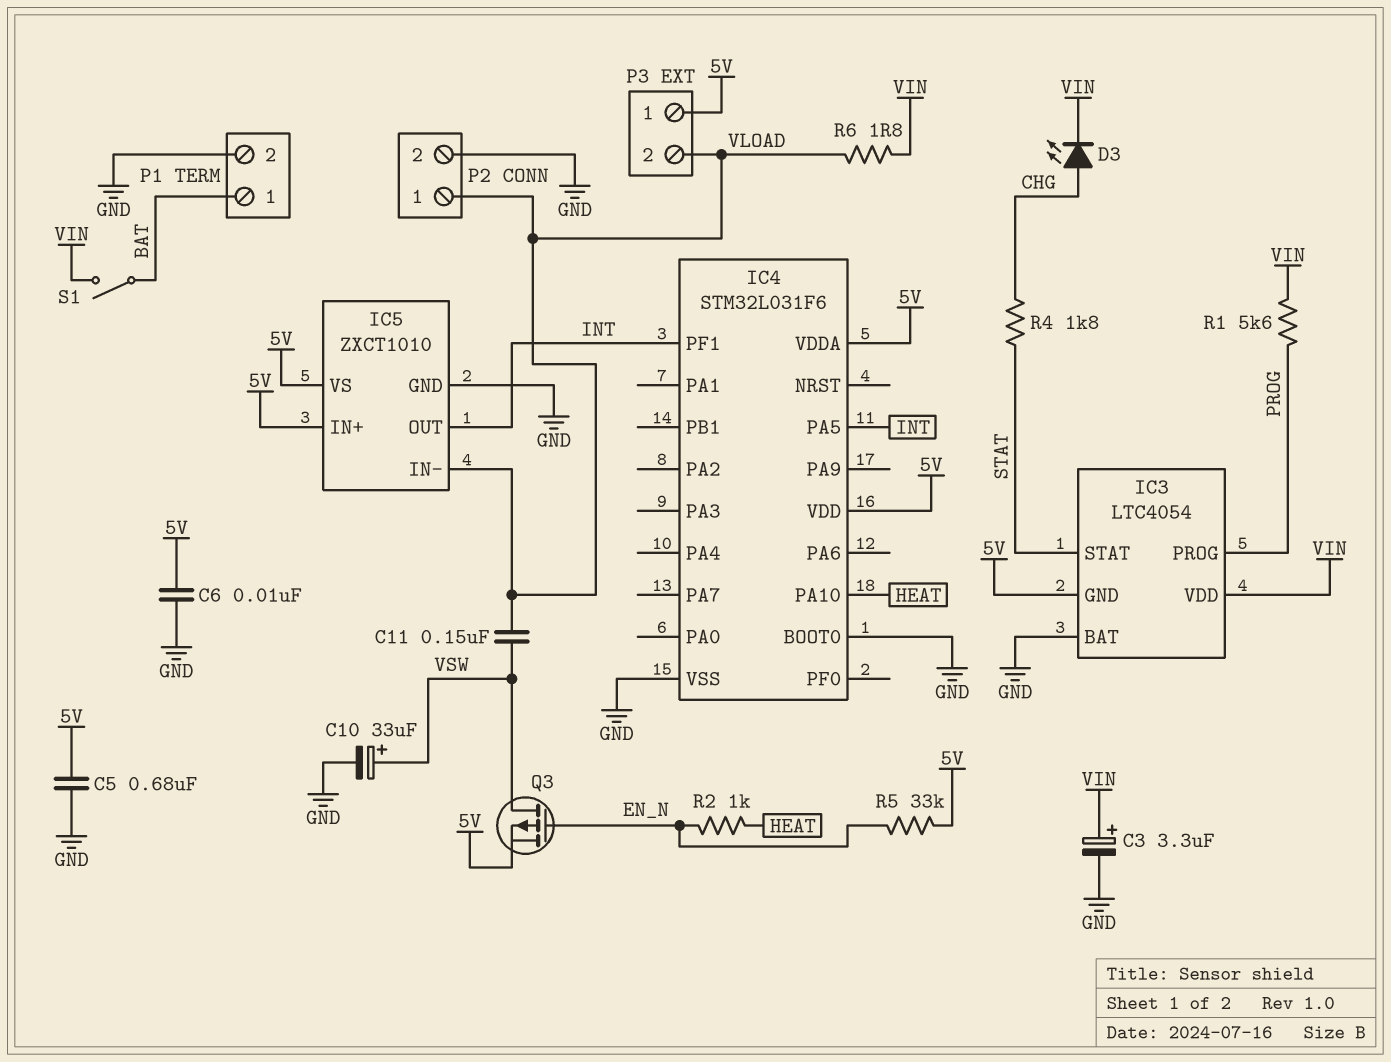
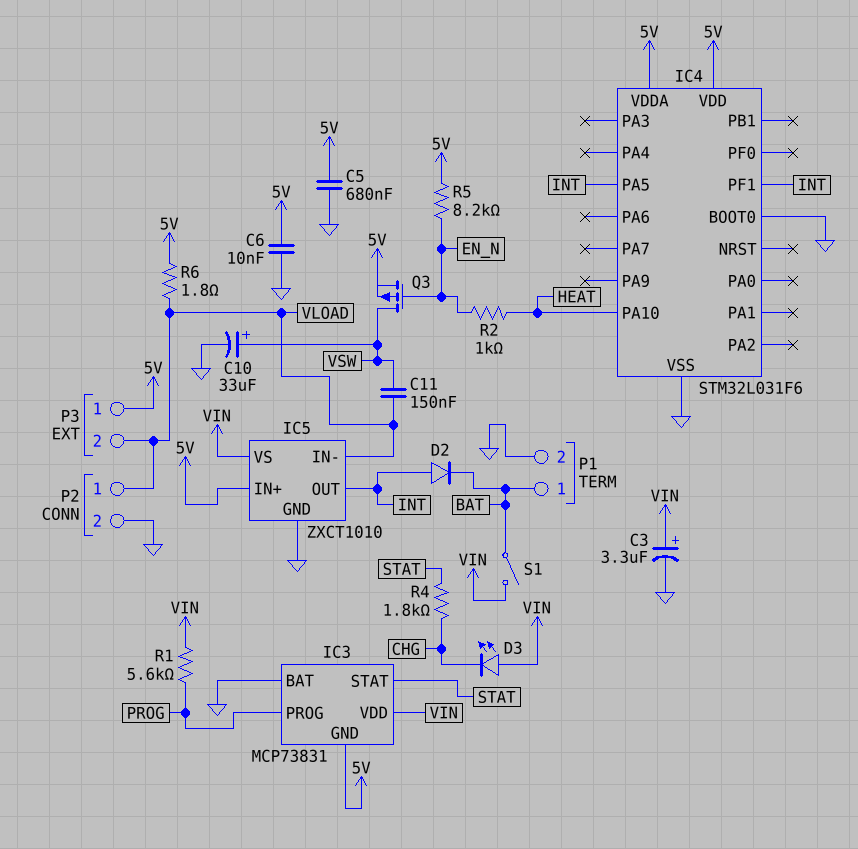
D2: none -> diode (A INT, K BAT)
D3: LED (A CHG, K VIN) -> LED (A VIN, K CHG)
IC3: LTC4054 -> MCP73831
IC5 pin VS: 5V -> VIN
R5: 33k (5V, EN_N) -> 8.2k (5V, EN_N)
R6: 1.8 (VIN, VLOAD) -> 1.8 (5V, VLOAD)

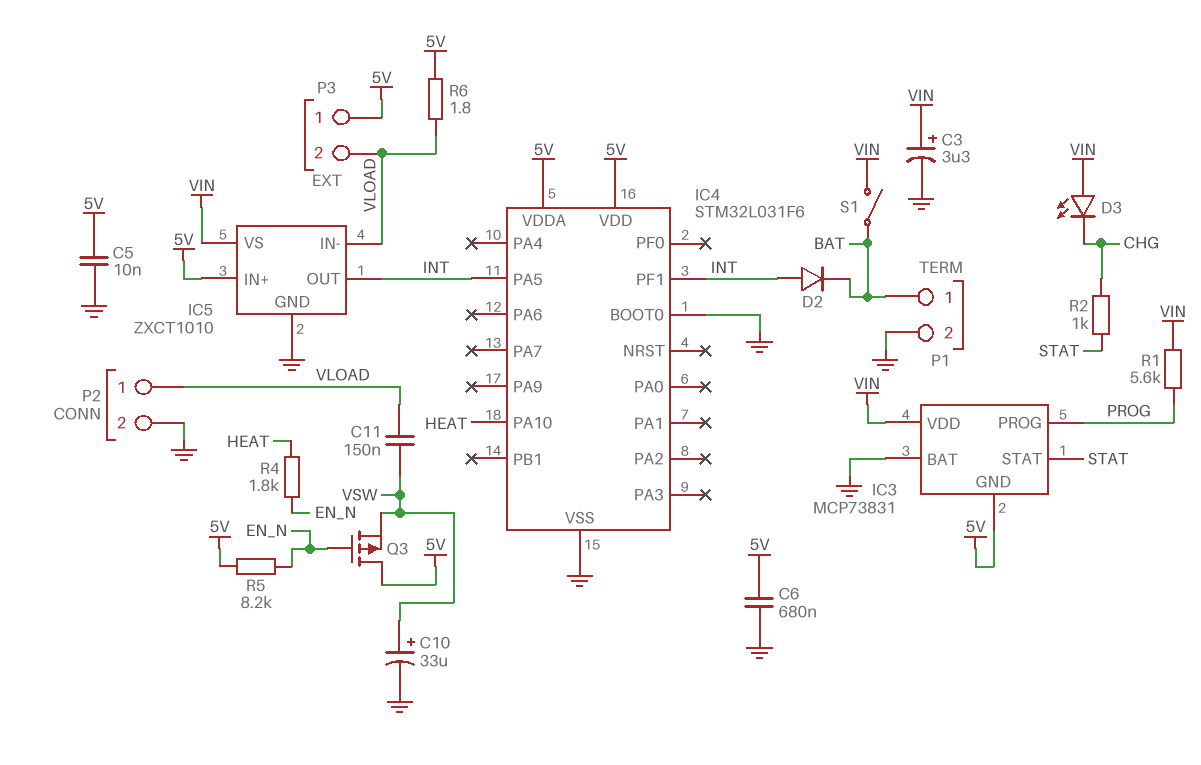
C5: 680nF (5V, GND) -> 10nF (5V, GND)
C6: 10nF (5V, GND) -> 680nF (5V, GND)
Q3: PMOS (G EN_N, D VSW, S 5V) -> PMOS (G EN_N, D 5V, S VSW)
R2: 1k (EN_N, HEAT) -> 1k (CHG, STAT)
R4: 1.8k (CHG, STAT) -> 1.8k (EN_N, HEAT)

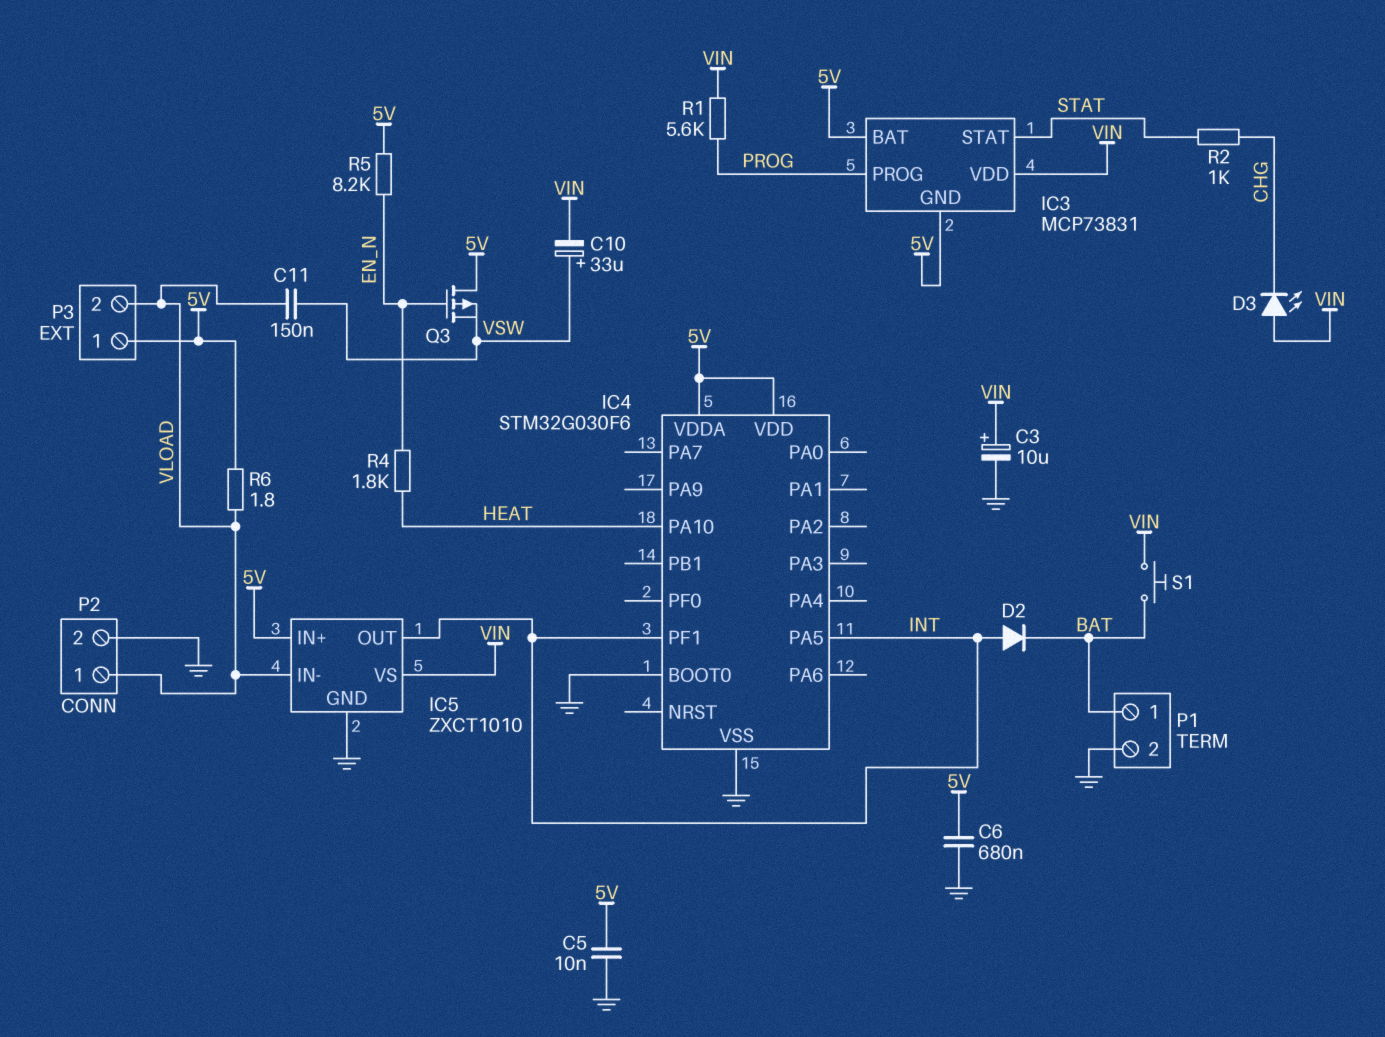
C3: 3.3uF (plus VIN, minus GND) -> 10uF (plus VIN, minus GND)
C10: 33uF (plus VSW, minus GND) -> 33uF (plus VSW, minus VIN)
IC3 pin BAT: GND -> 5V
IC4: STM32L031F6 -> STM32G030F6
S1: switch (BAT, VIN) -> button (BAT, VIN)

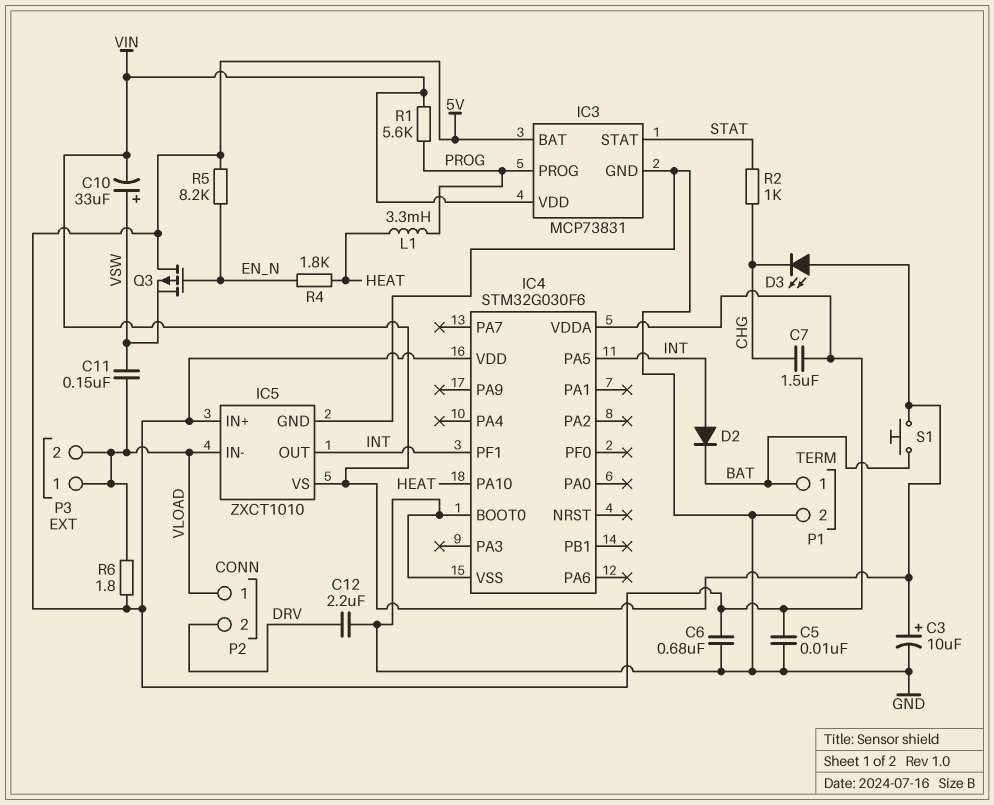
C7: none -> 1.5uF (5V, CHG)
C12: none -> 2.2uF (DRV, GND)
IC3 pin GND: 5V -> GND
L1: none -> 3.3mH (HEAT, PROG)
P2 pin 2: GND -> DRV
P3 pin 1: 5V -> VLOAD

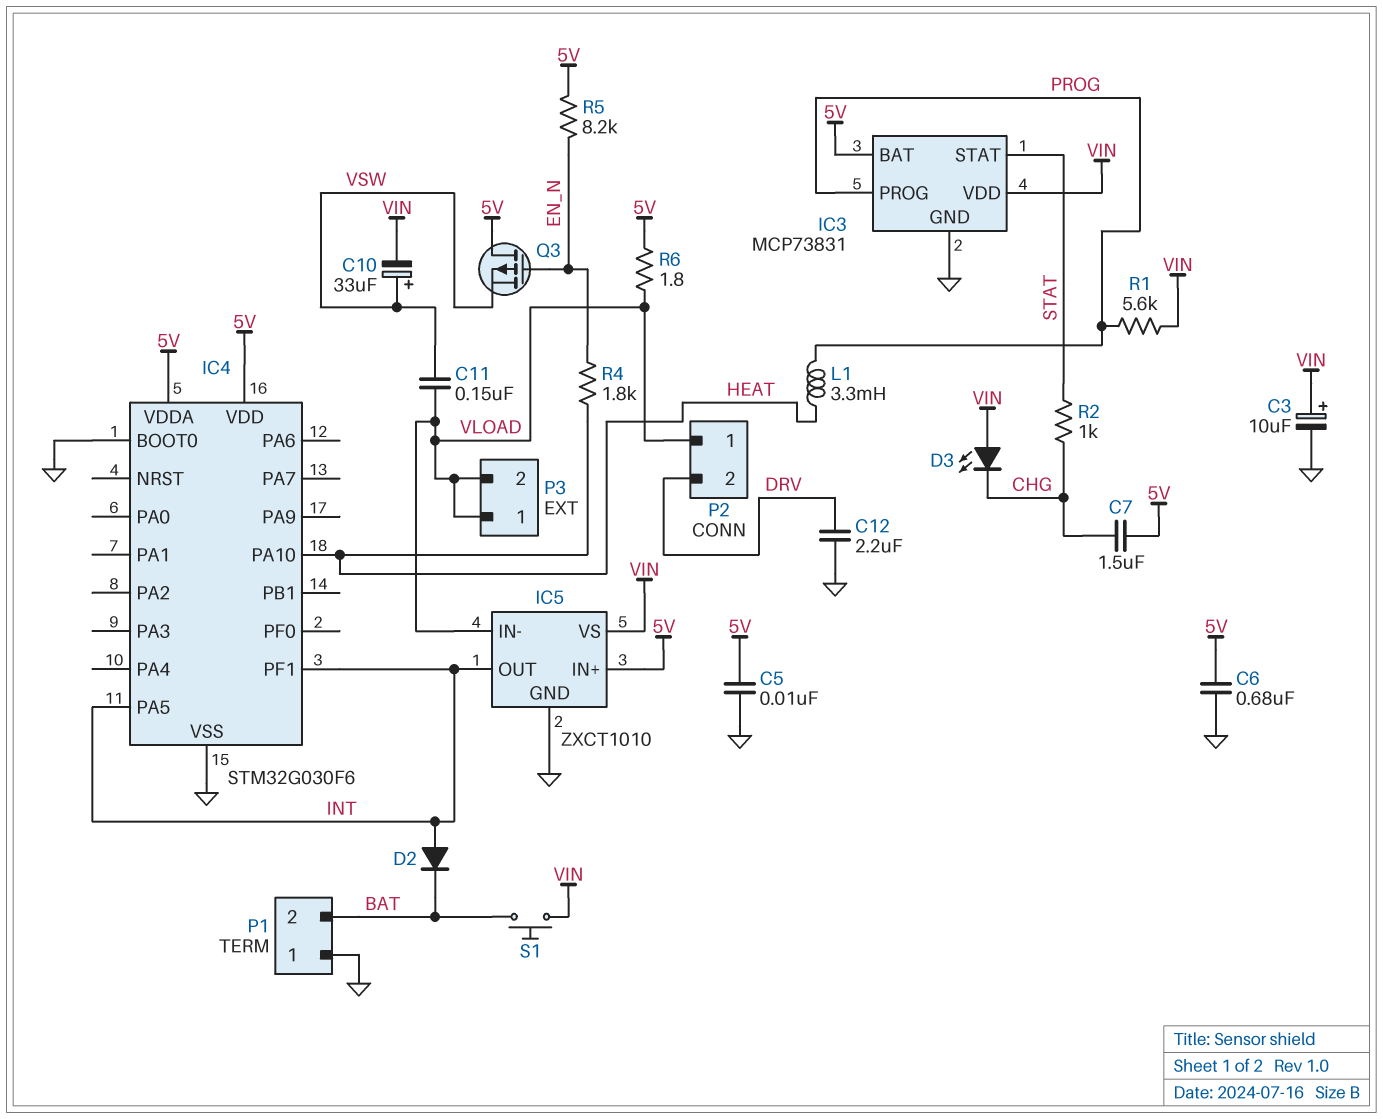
P1 pin 1: BAT -> GND
P1 pin 2: GND -> BAT

